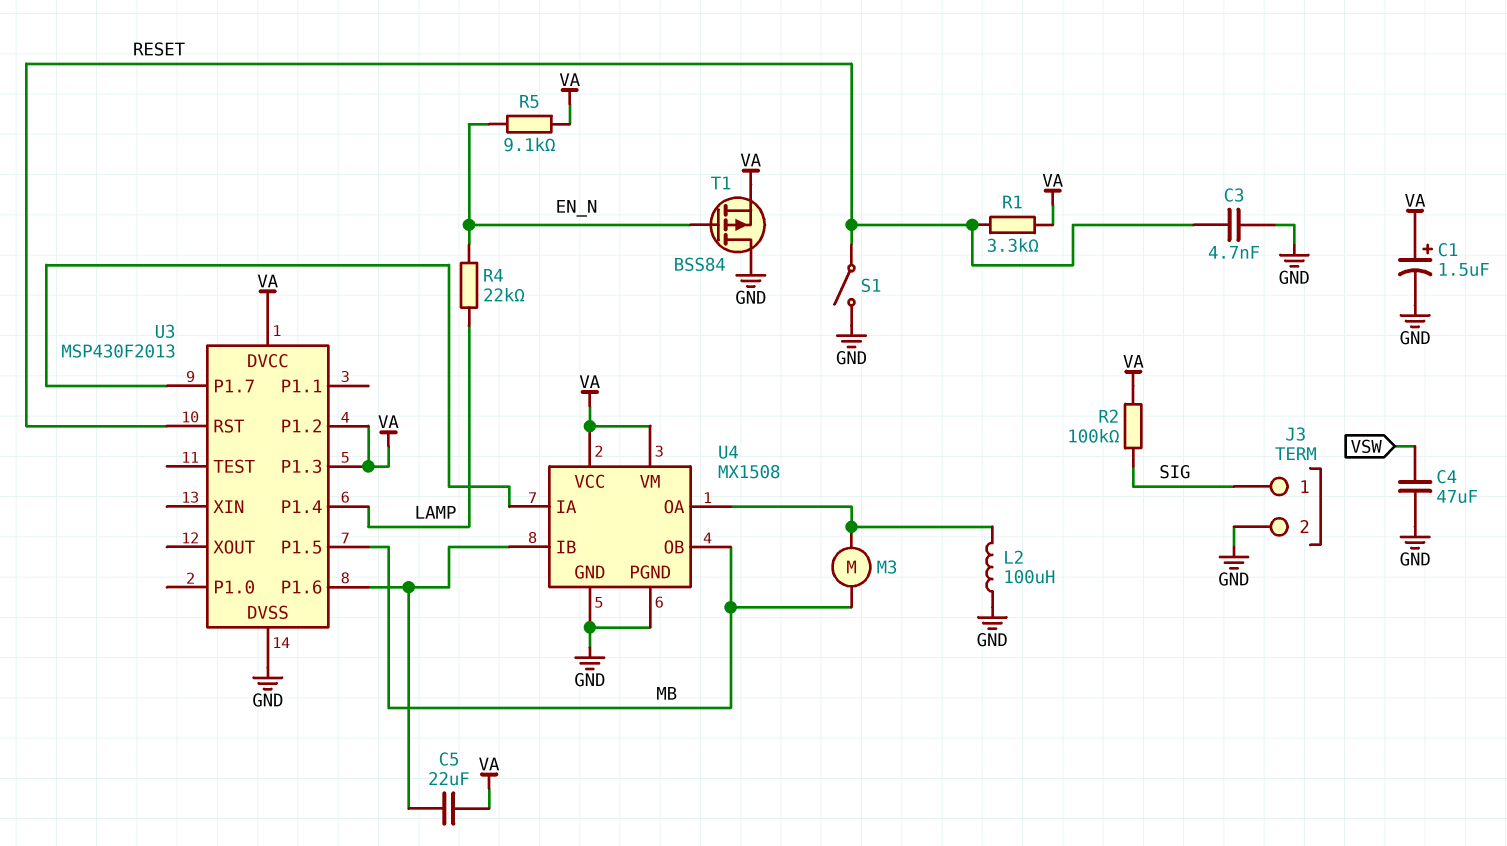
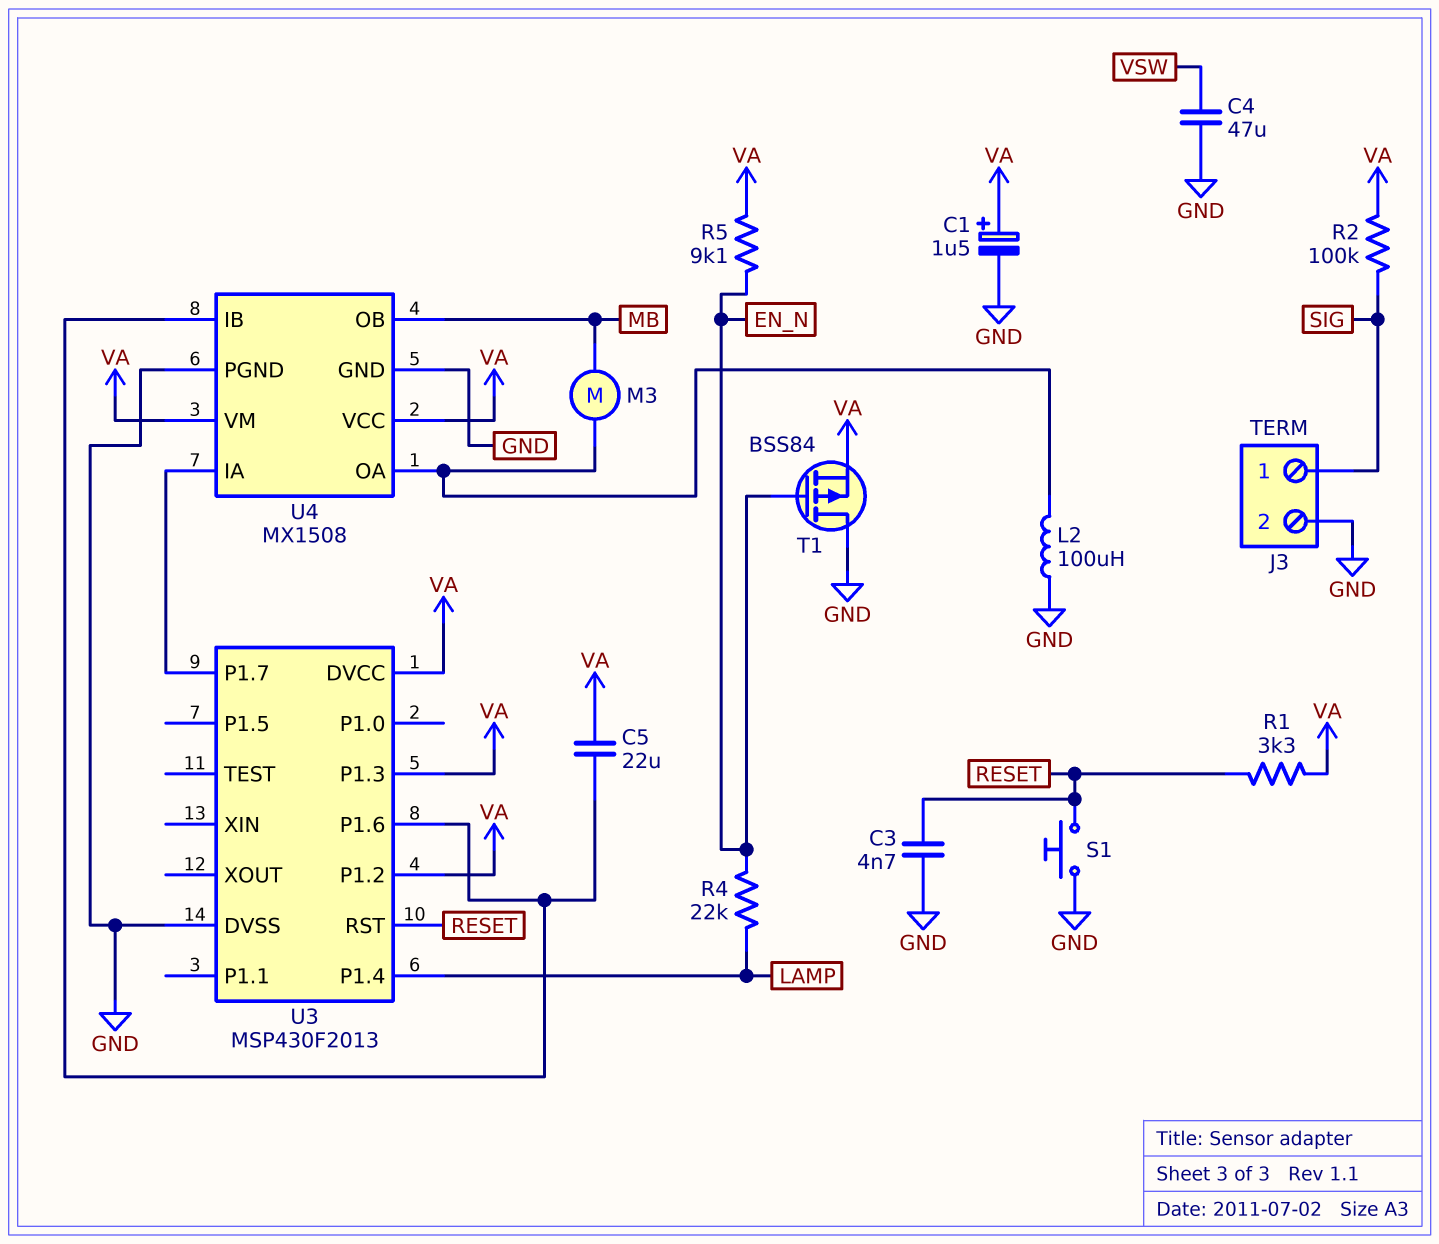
S1: switch (GND, RESET) -> button (GND, RESET)
U3 pin P1.5: MB -> none

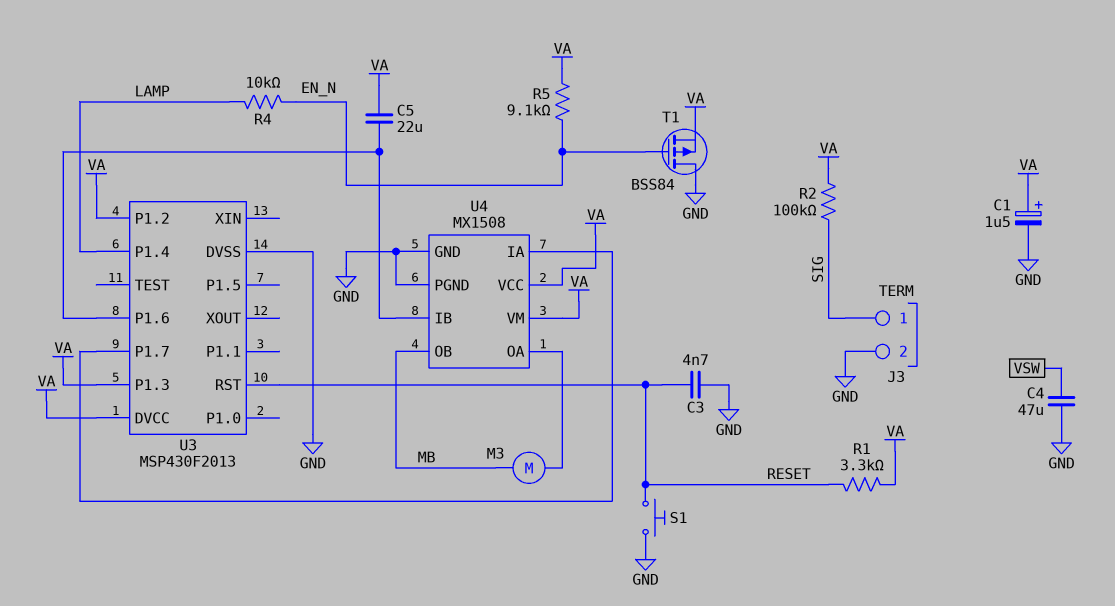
L2: 100uH (GND, U4/OA) -> none
R4: 22k (EN_N, LAMP) -> 10k (EN_N, LAMP)

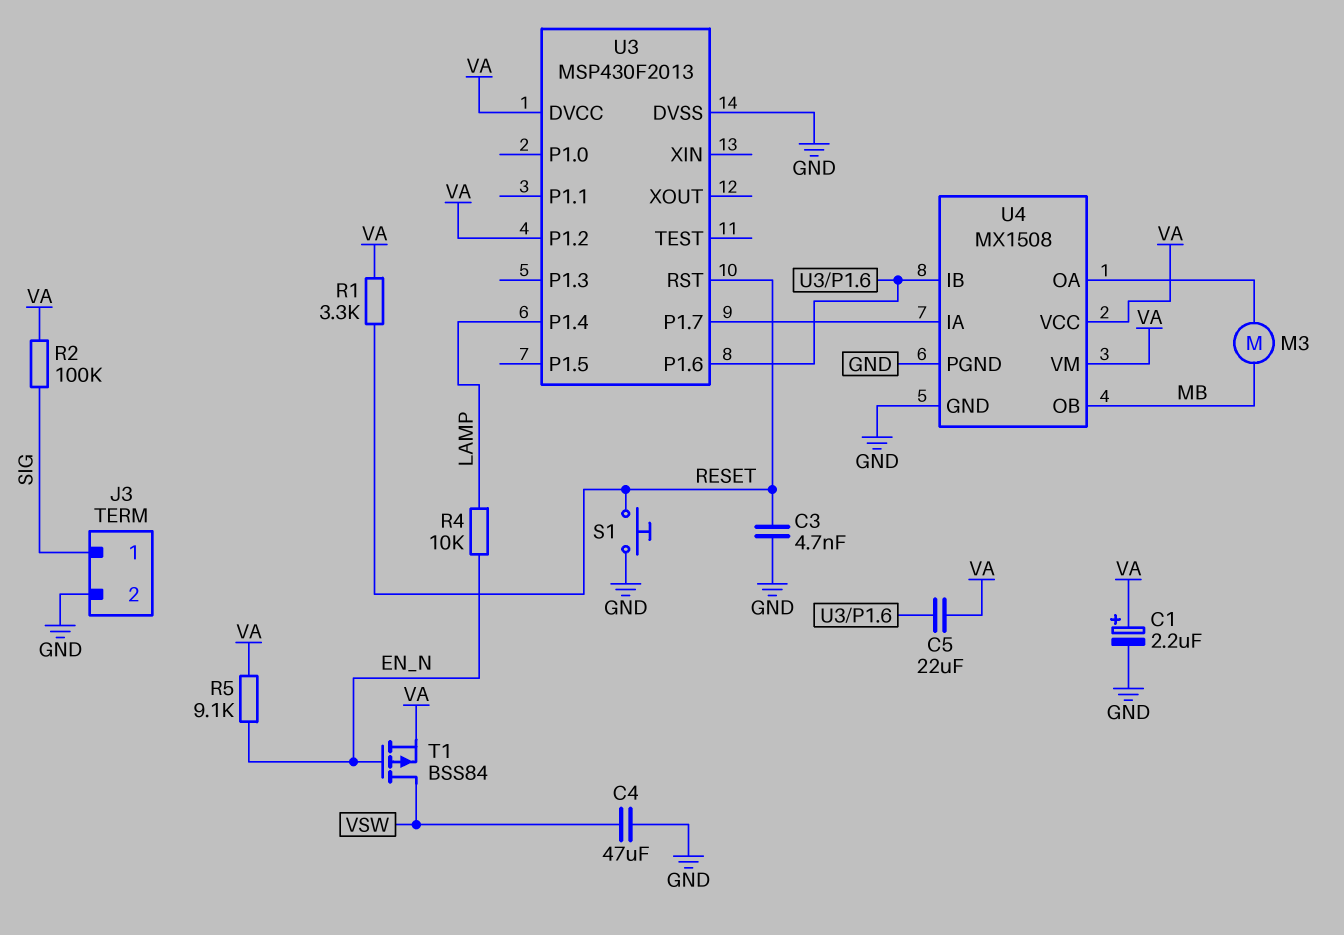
C1: 1.5uF (plus VA, minus GND) -> 2.2uF (plus VA, minus GND)
T1: PMOS BSS84 (G EN_N, D GND, S VA) -> PMOS BSS84 (G EN_N, D VSW, S VA)
U3 pin P1.3: VA -> none

